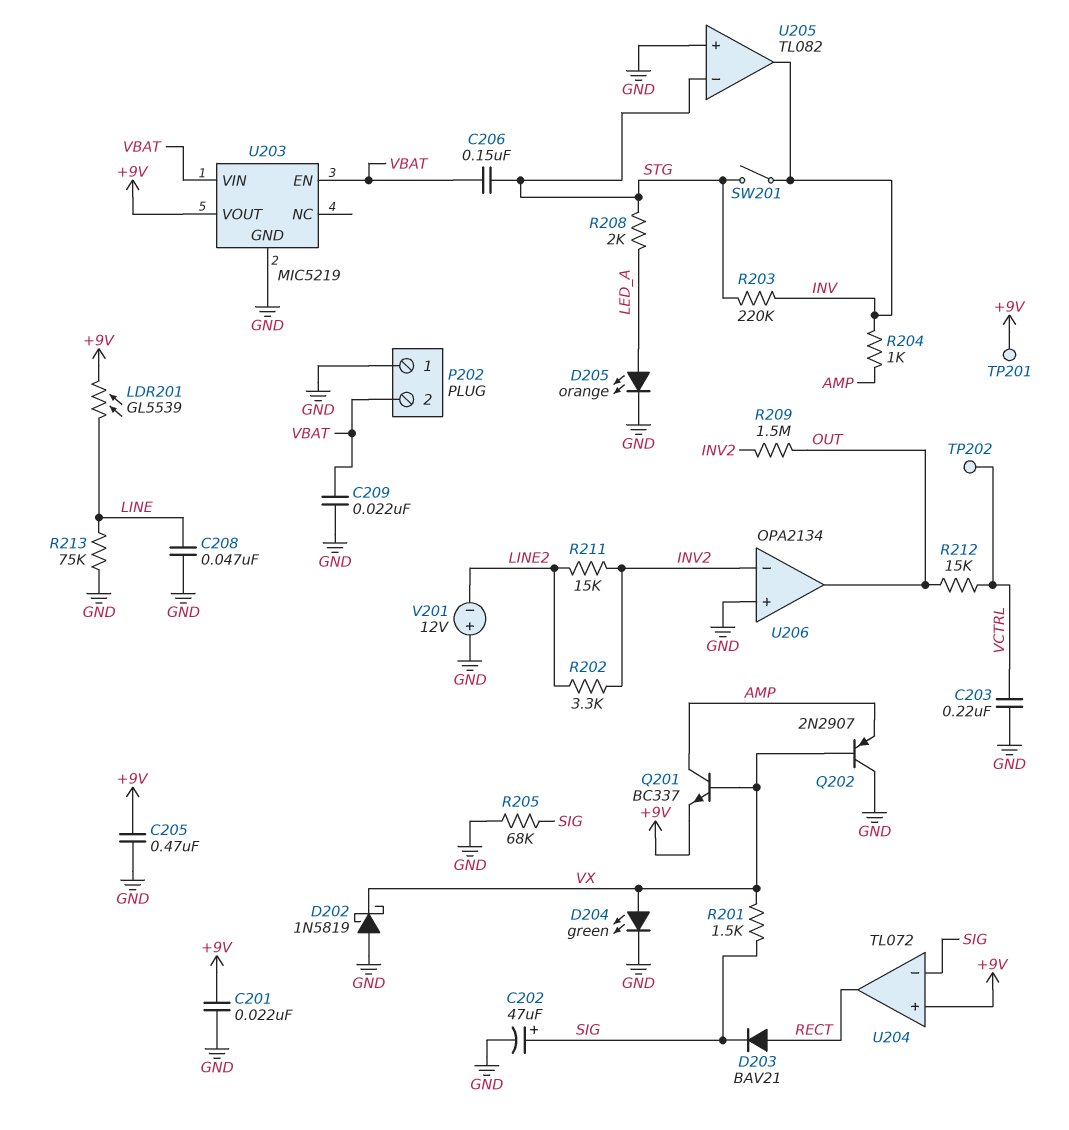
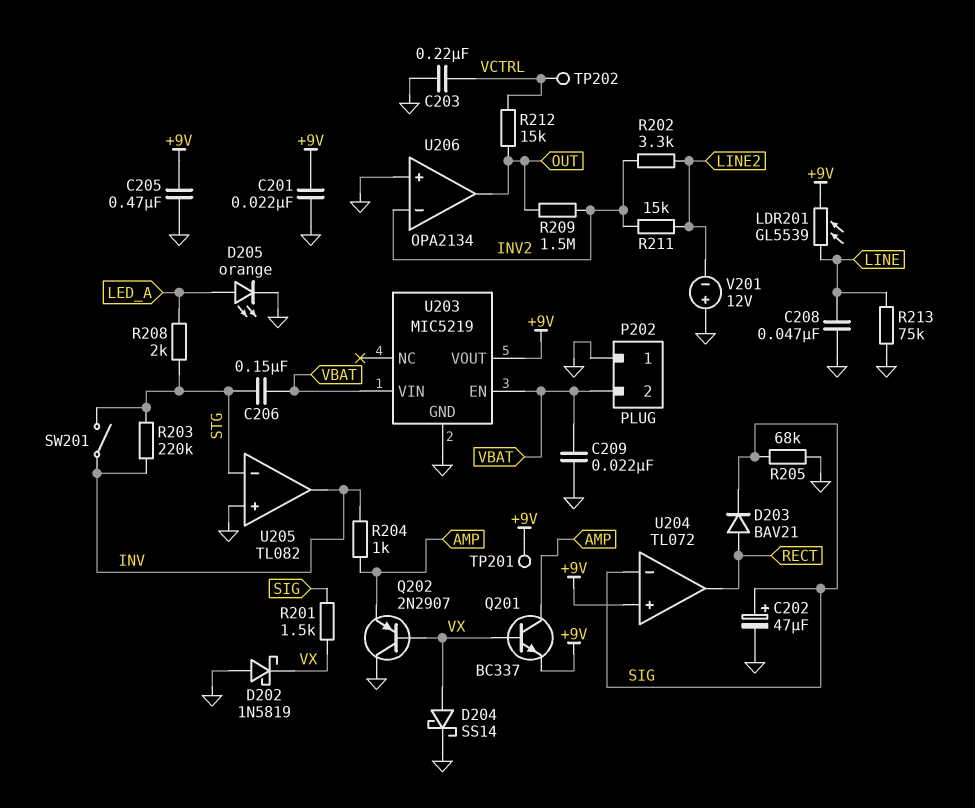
D204: LED green (A VX, K GND) -> schottky SS14 (A VX, K GND)

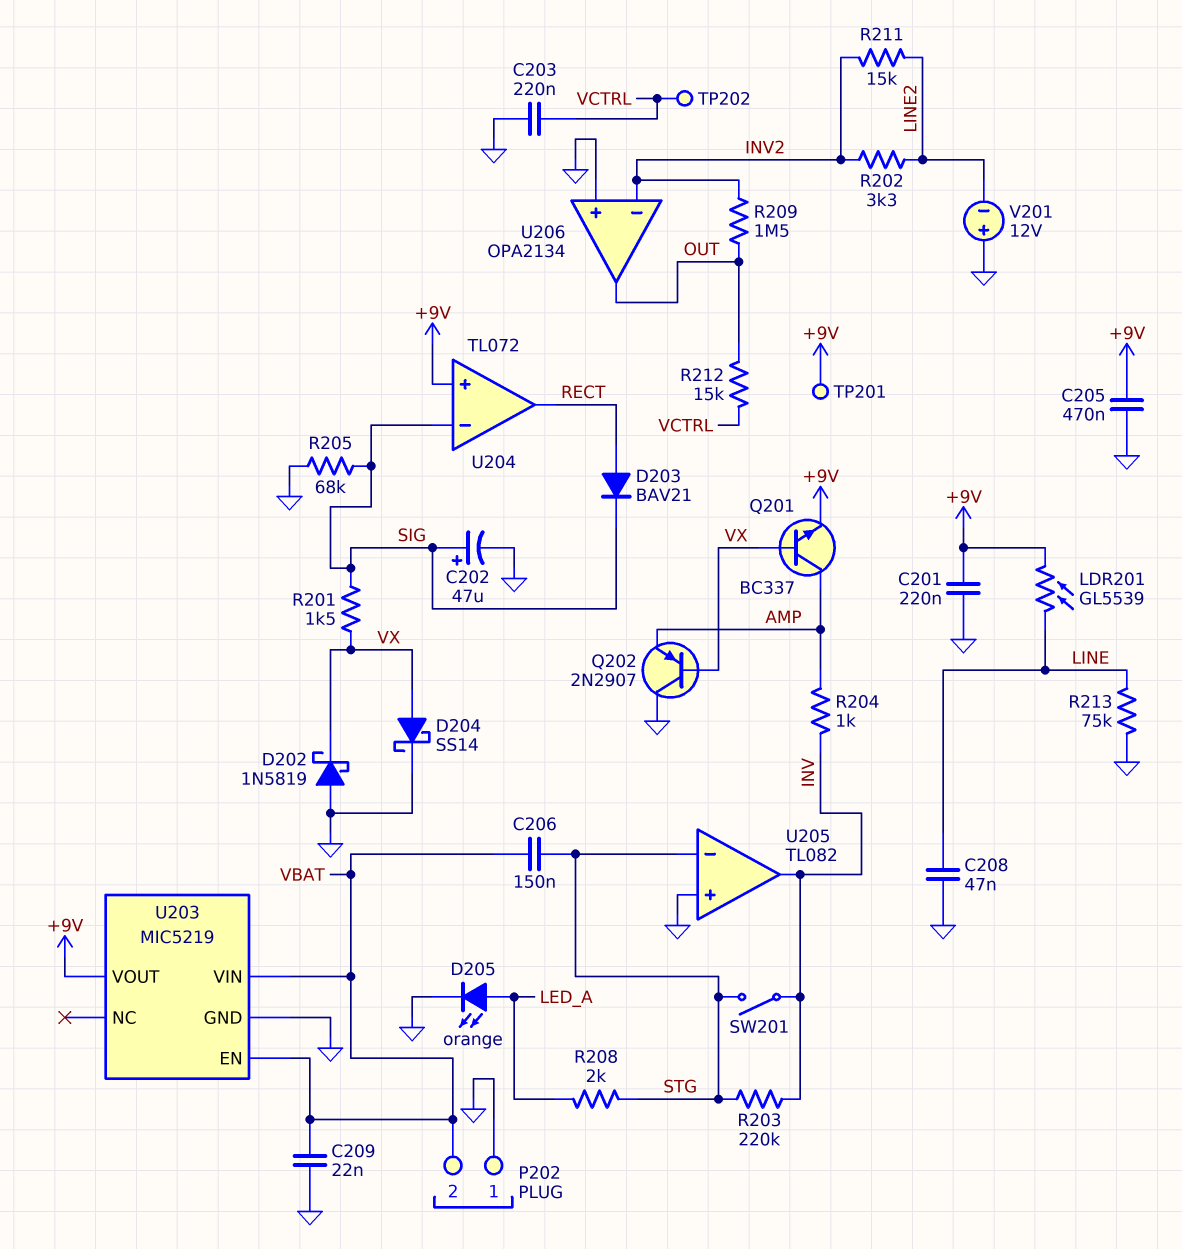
C201: 22nF (+9V, GND) -> 220nF (+9V, GND)

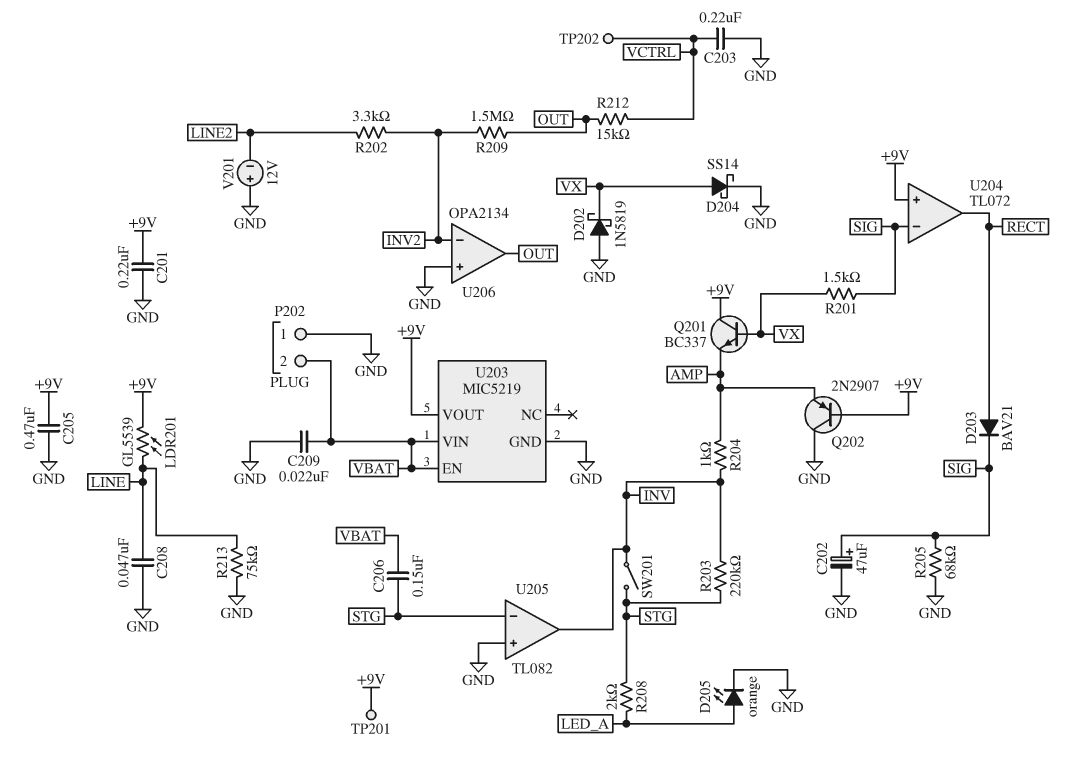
Q201: NPN BC337 (B VX, C AMP, E +9V) -> NPN BC337 (B VX, C +9V, E AMP)
Q202: PNP 2N2907 (B VX, C GND, E AMP) -> PNP 2N2907 (B +9V, C GND, E AMP)
R211: 15k (INV2, LINE2) -> none

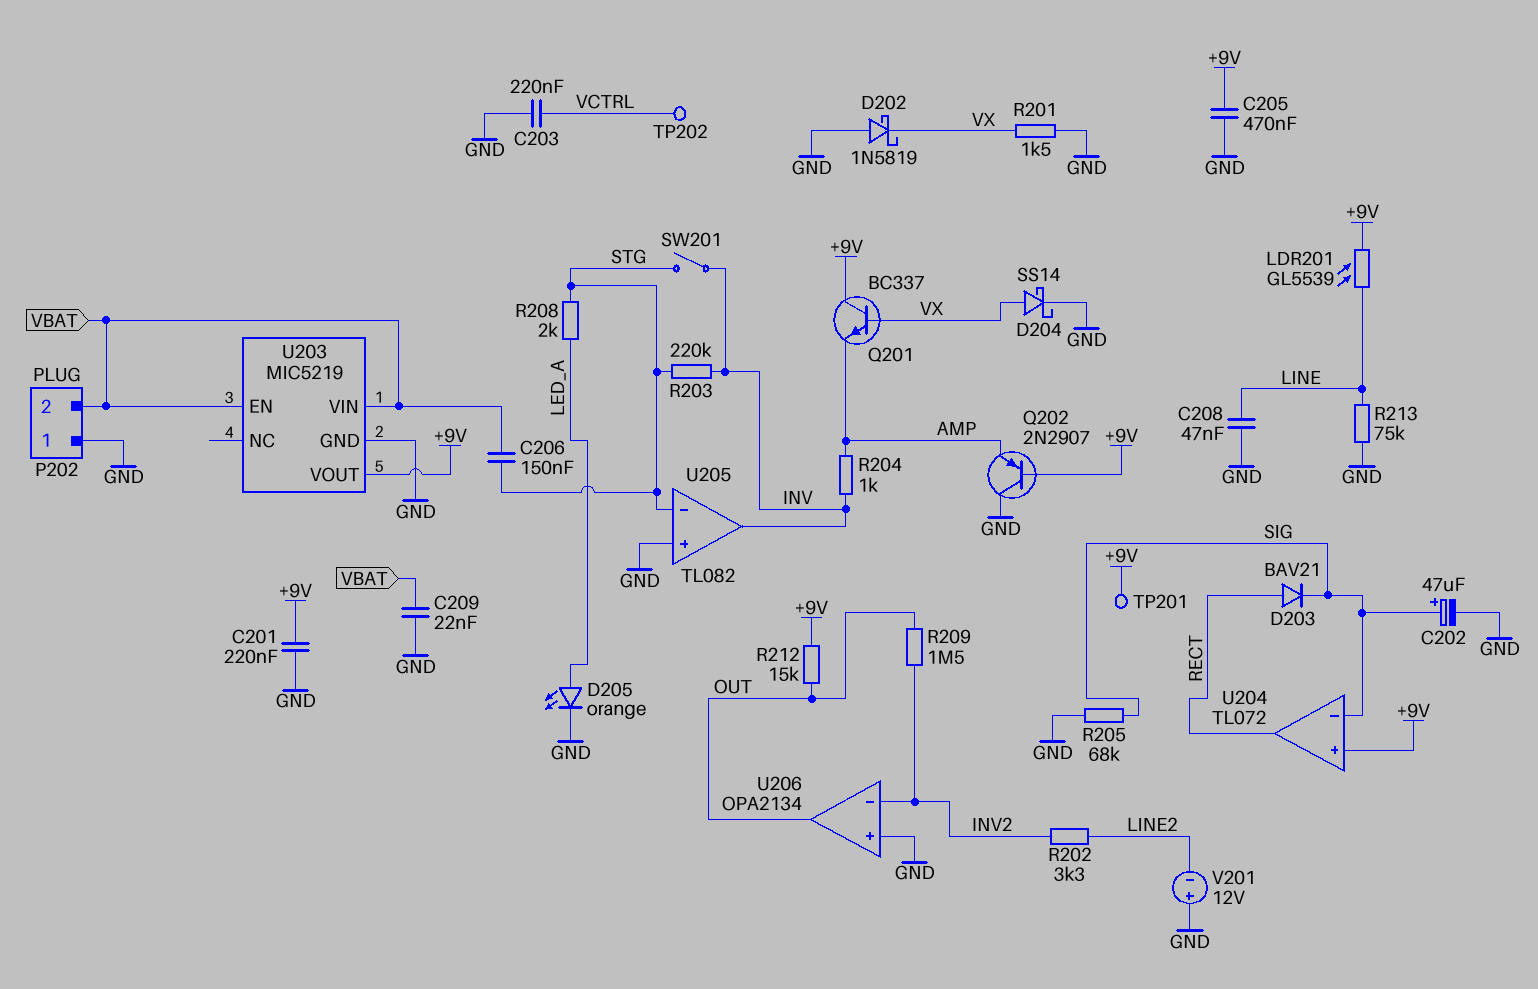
R201: 1.5k (SIG, VX) -> 1.5k (GND, VX)
R212: 15k (OUT, VCTRL) -> 15k (+9V, OUT)

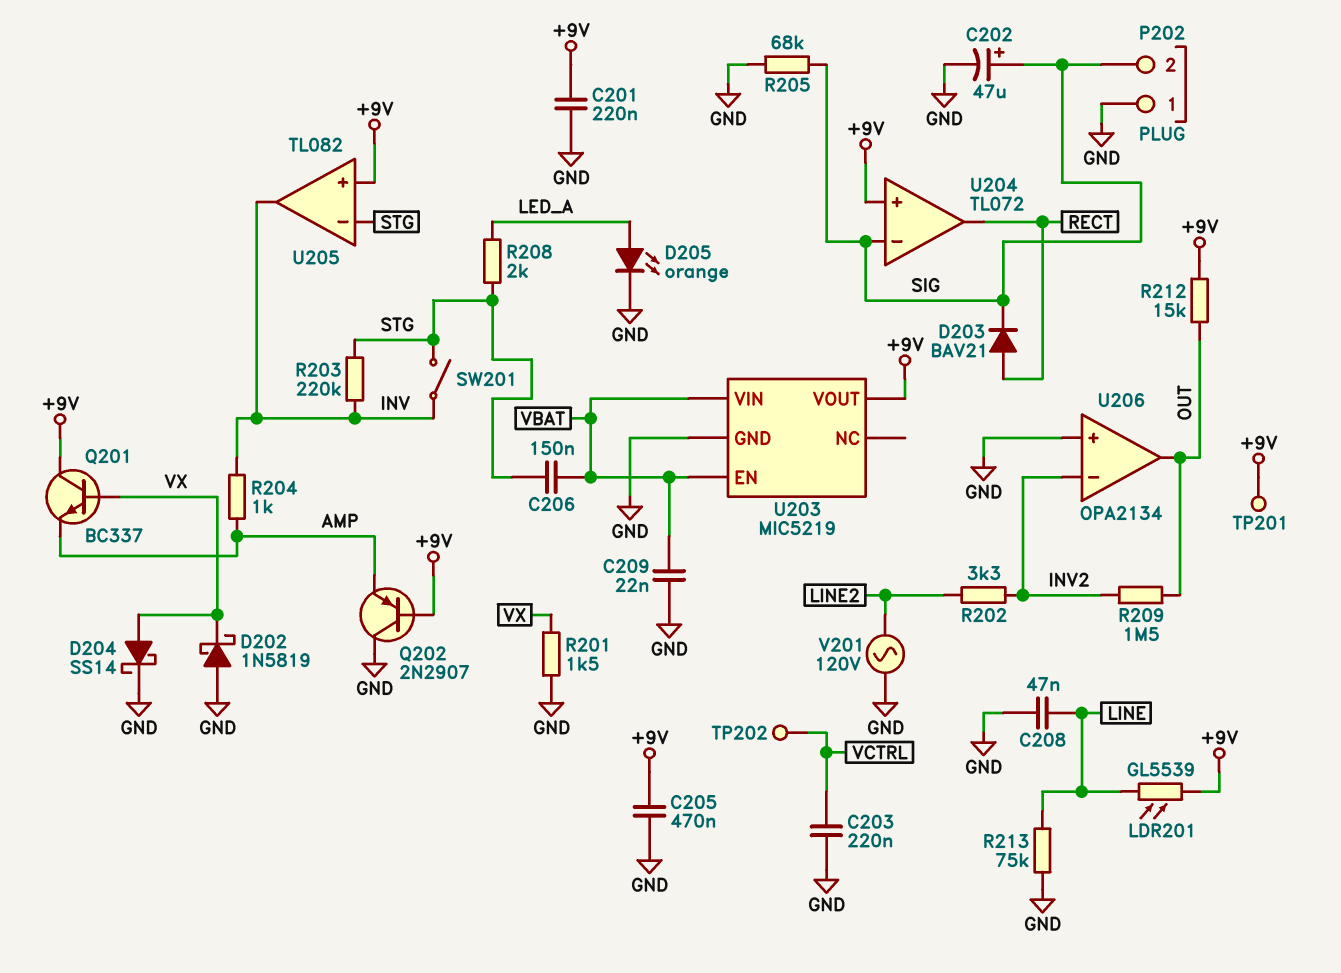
P202 pin 2: VBAT -> SIG
U205 pin in+: GND -> +9V
V201: 12V (plus GND, minus LINE2) -> AC 120V (GND, LINE2)

